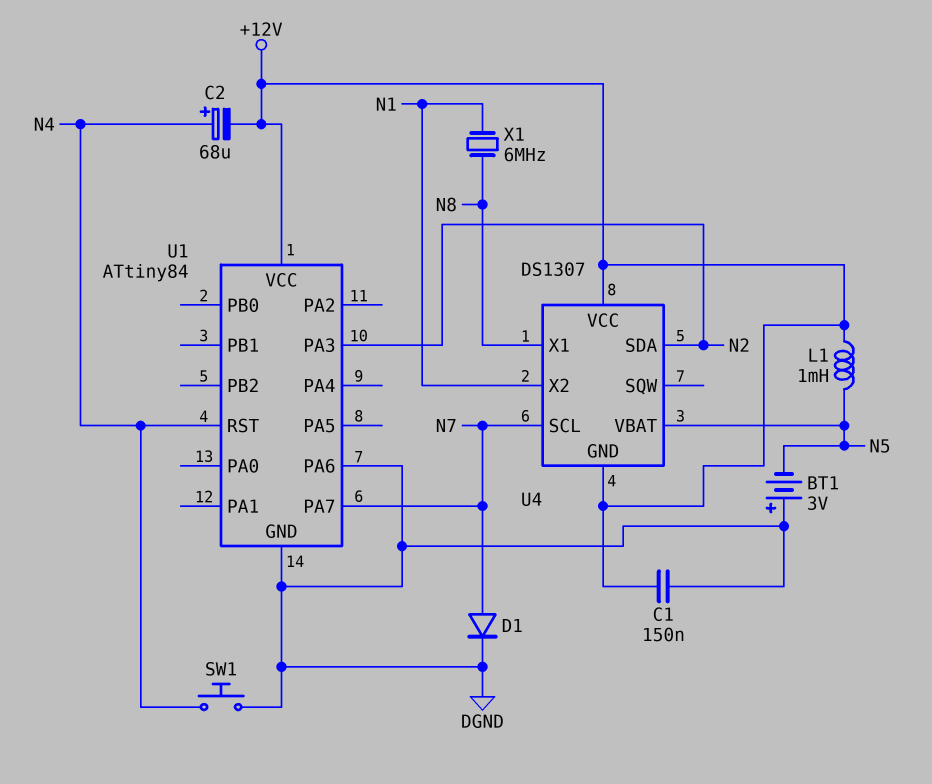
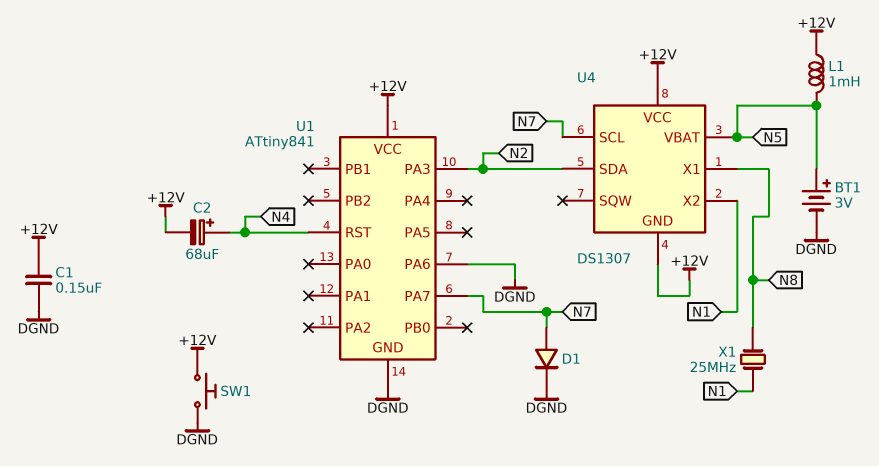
BT1: 3V (plus DGND, minus N5) -> 3V (plus N5, minus DGND)
SW1: button (DGND, N4) -> button (+12V, DGND)
U1: ATtiny84 -> ATtiny841
X1: 6MHz (N1, N8) -> 25MHz (N1, N8)

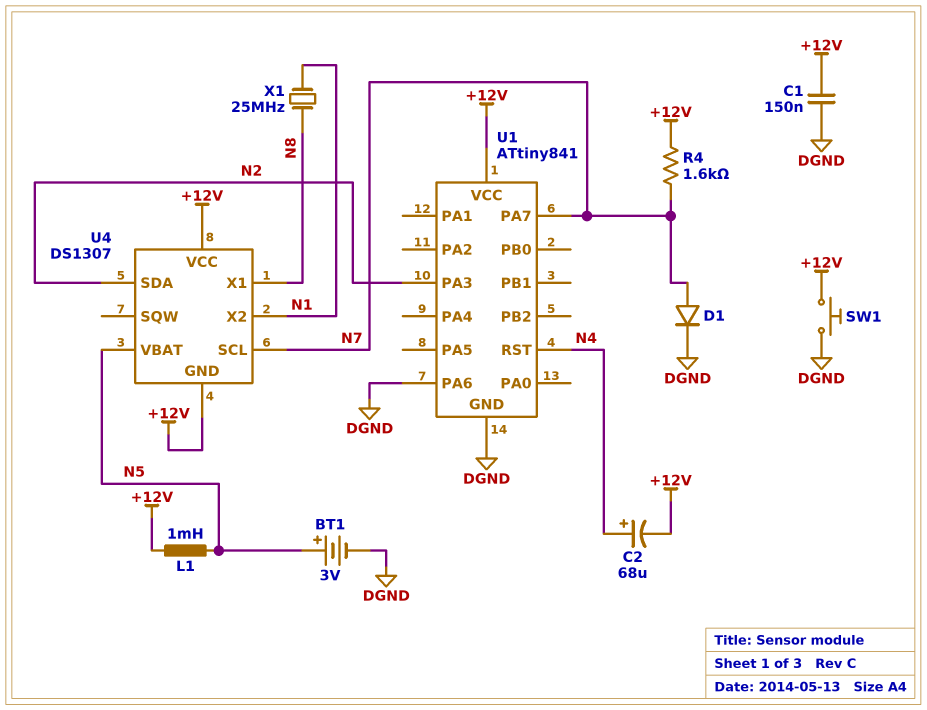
R4: none -> 1.6k (+12V, N7)

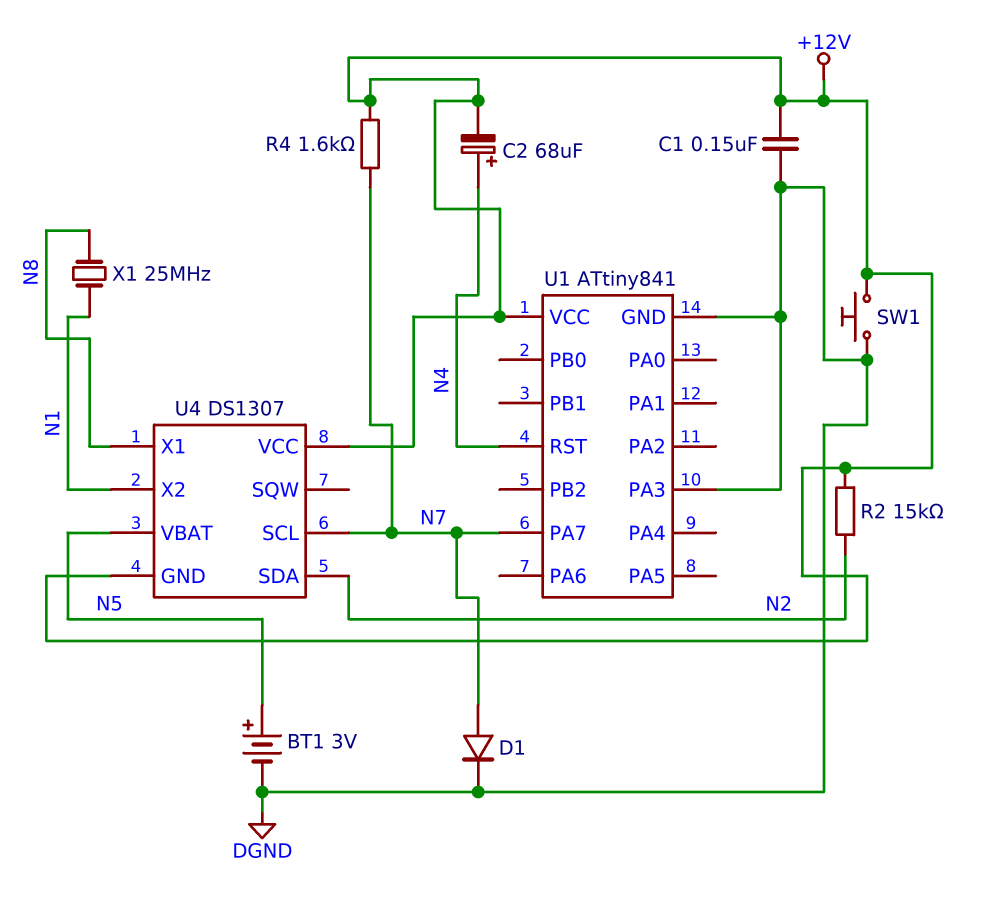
L1: 1mH (+12V, N5) -> none
R2: none -> 15k (+12V, N2)
U1 pin PA3: N2 -> DGND
U1 pin PA6: DGND -> none

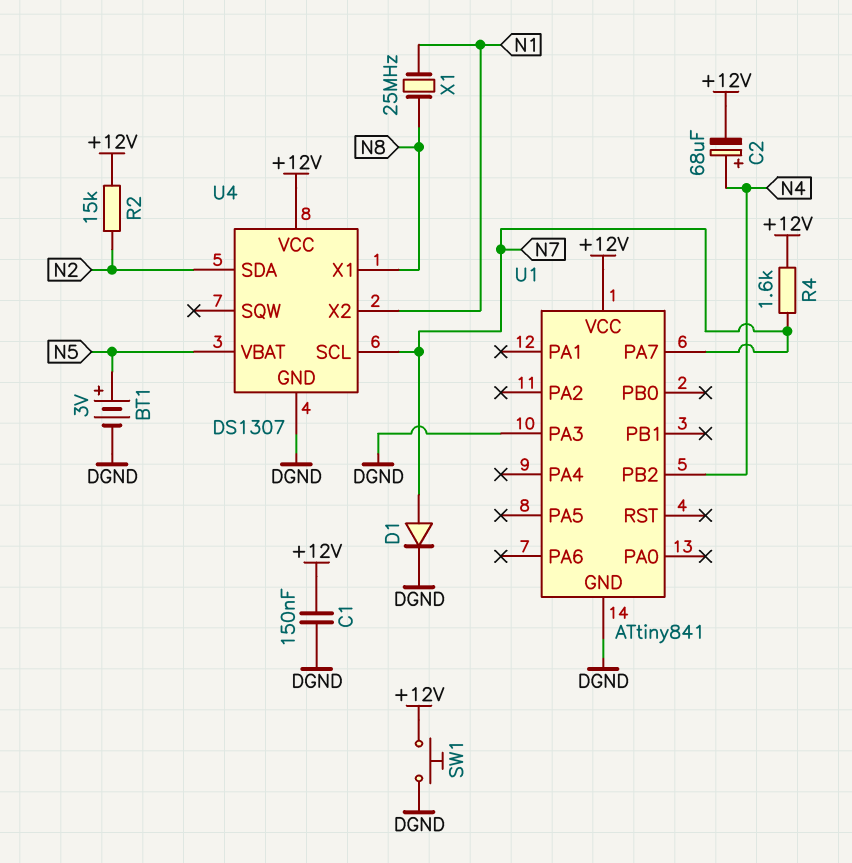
U1 pin PB2: none -> N4
U1 pin RST: N4 -> none
U4 pin GND: +12V -> DGND

